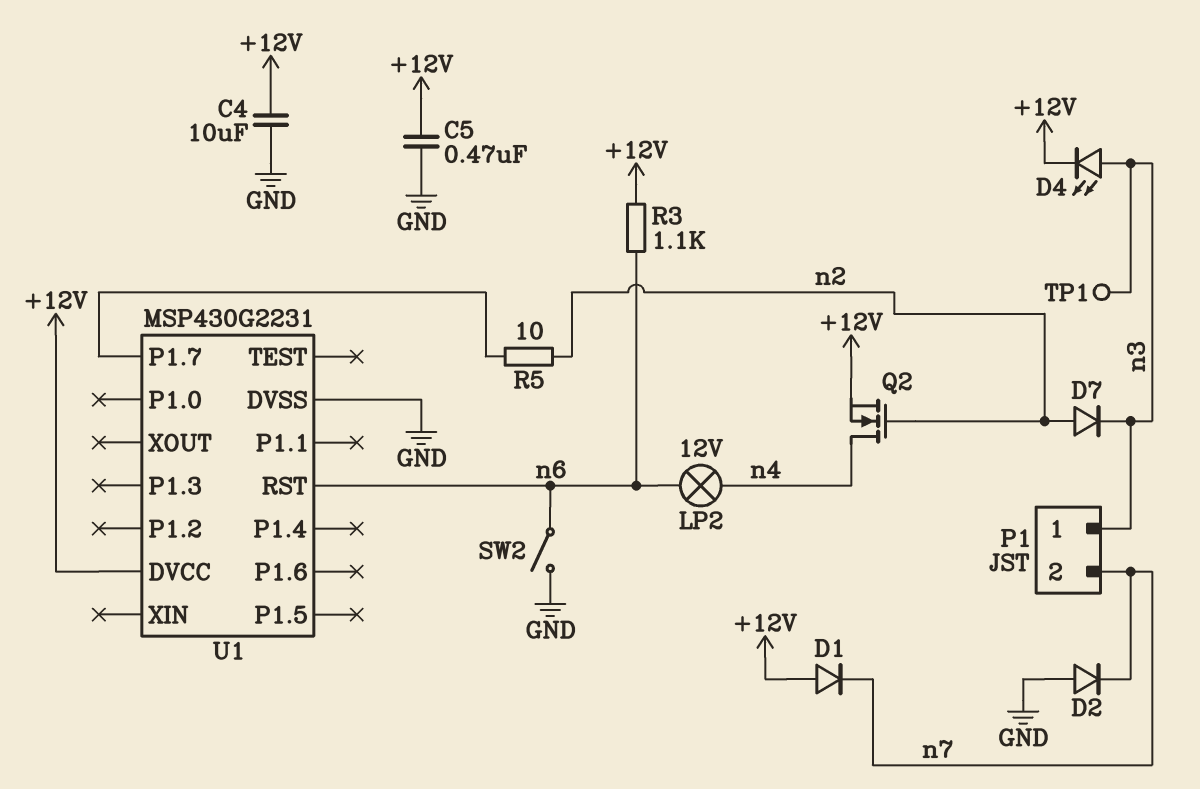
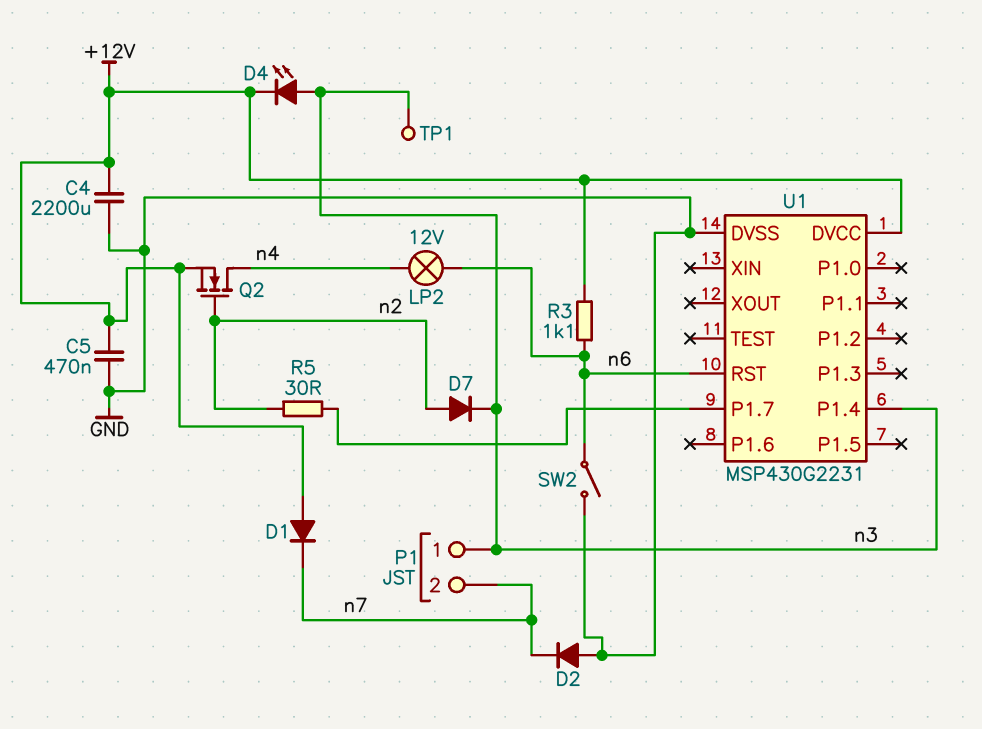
C4: 10uF (+12V, GND) -> 2200uF (+12V, GND)
R5: 10 (U1/P1.7, n2) -> 30 (U1/P1.7, n2)
U1 pin P1.4: none -> n3

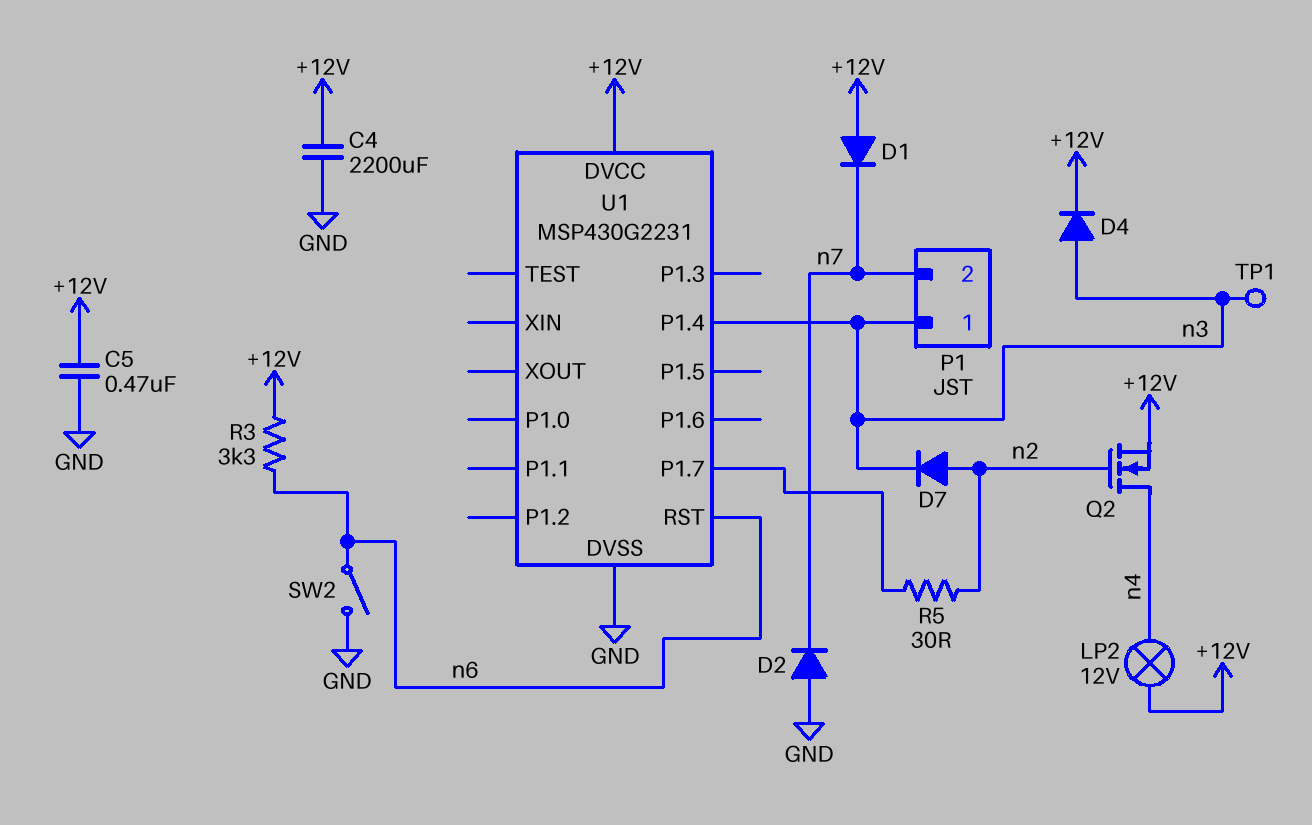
D4: LED (A n3, K +12V) -> diode (A n3, K +12V)
LP2: lamp 12V (n4, n6) -> lamp 12V (+12V, n4)
R3: 1.1k (+12V, n6) -> 3.3k (+12V, n6)

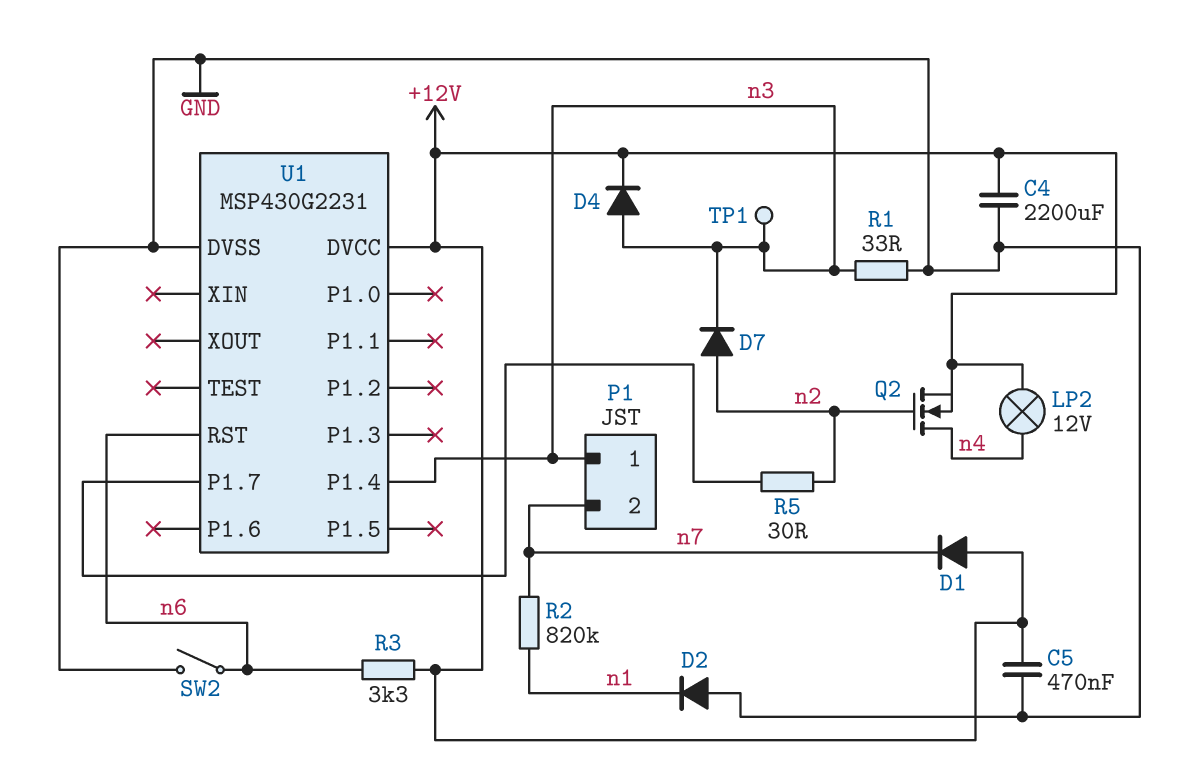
D2: diode (A GND, K n7) -> diode (A GND, K n1)
R1: none -> 33 (GND, n3)
R2: none -> 820k (n1, n7)

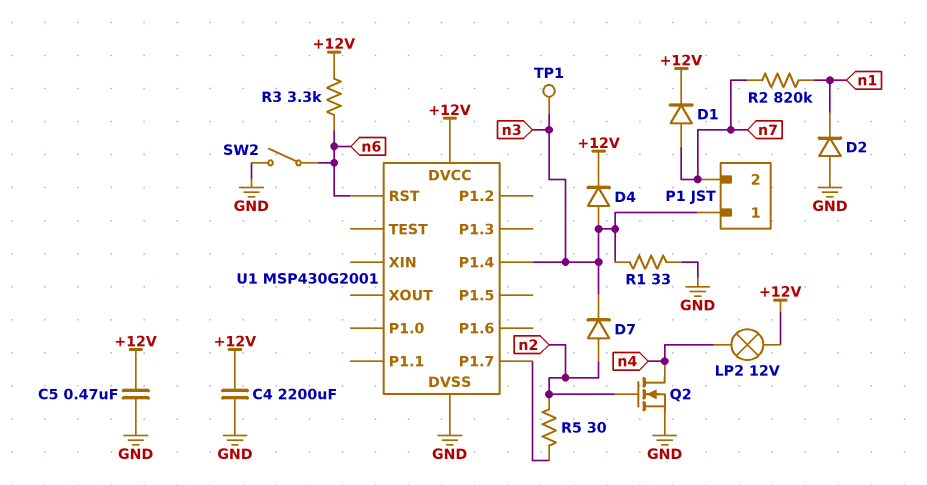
D1: diode (A +12V, K n7) -> diode (A n7, K +12V)
Q2: NMOS (G n2, D n4, S +12V) -> NMOS (G n2, D n4, S GND)
U1: MSP430G2231 -> MSP430G2001

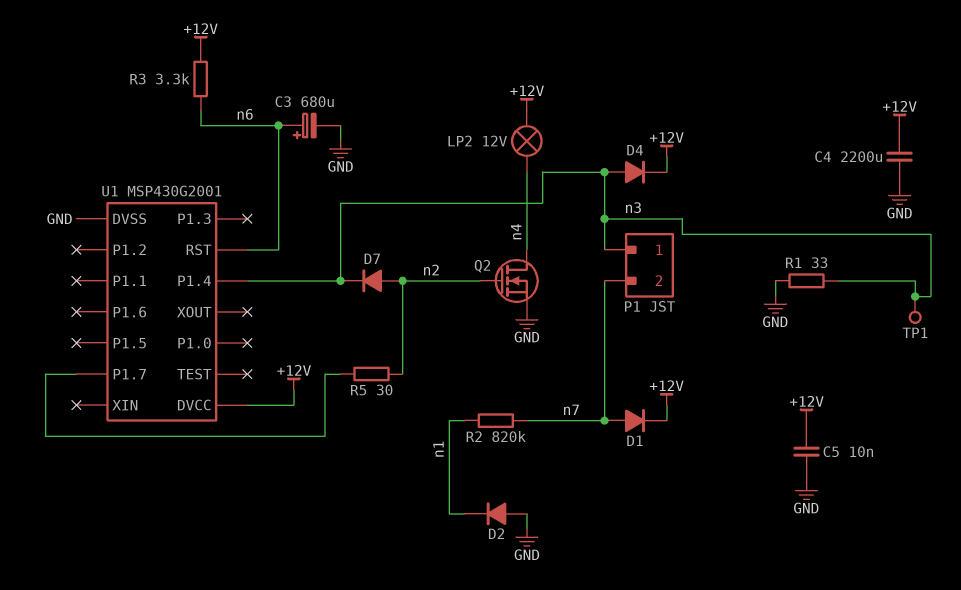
C3: none -> 680uF (plus n6, minus GND)
C5: 470nF (+12V, GND) -> 10nF (+12V, GND)
SW2: switch (GND, n6) -> none

